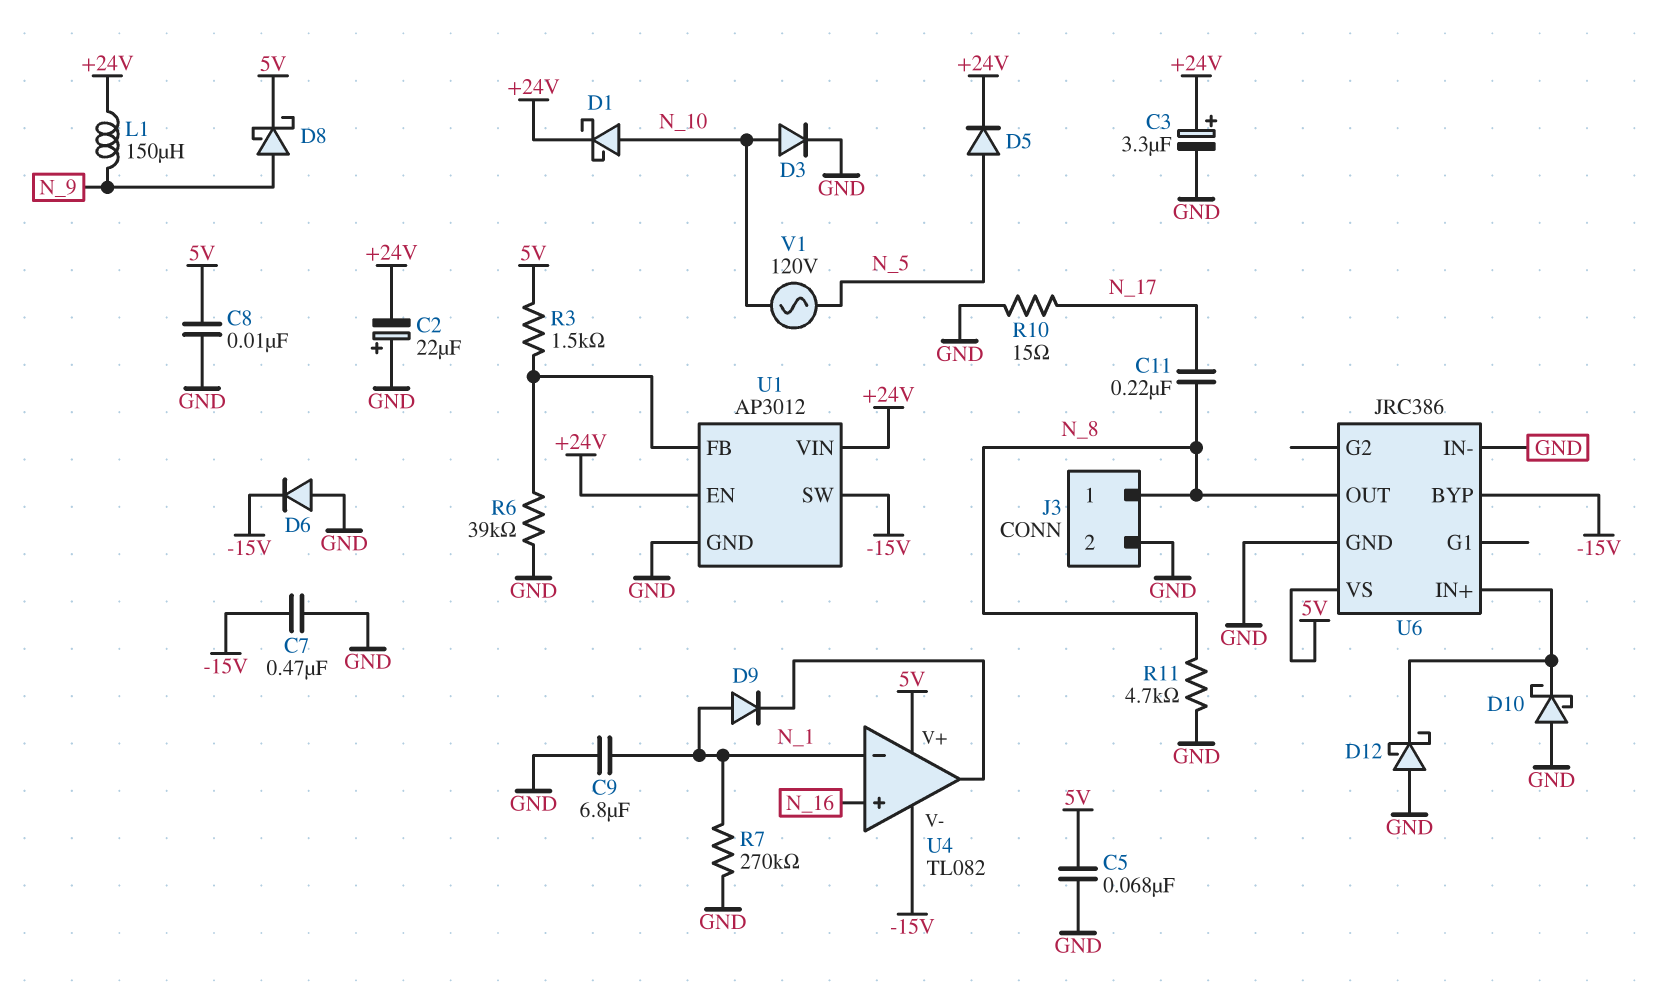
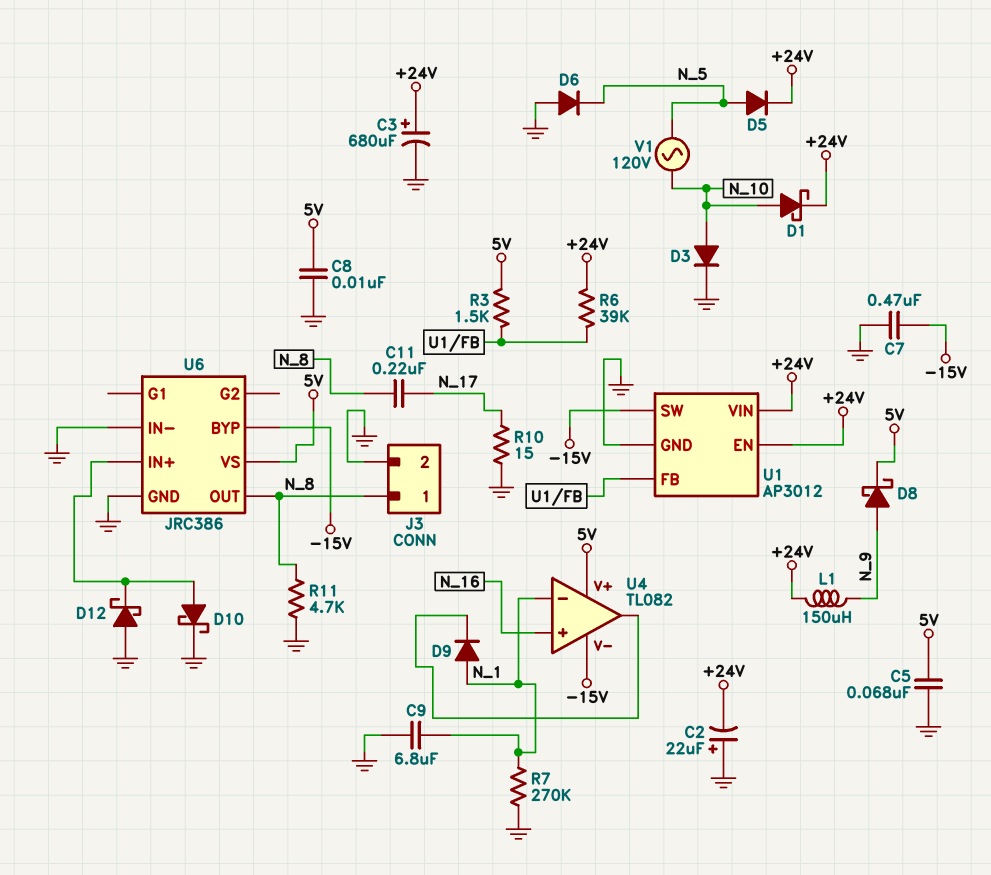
C3: 3.3uF (plus +24V, minus GND) -> 680uF (plus +24V, minus GND)
D6: diode (A GND, K -15V) -> diode (A GND, K N_5)
D10: schottky (A GND, K U6/IN+) -> schottky (A U6/IN+, K GND)
R6: 39k (GND, U1/FB) -> 39k (+24V, U1/FB)

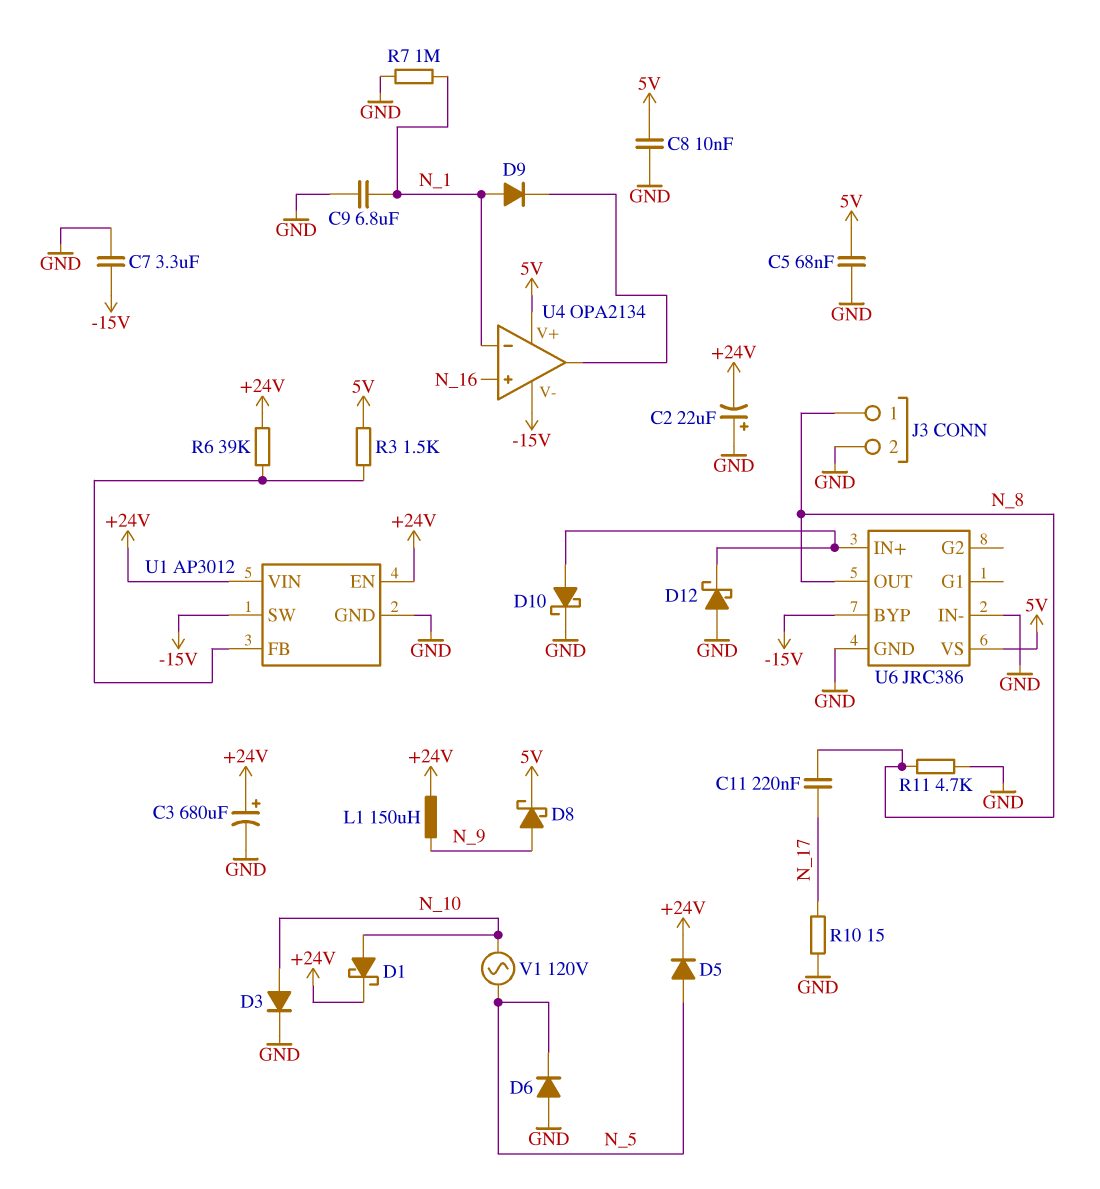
C7: 470nF (-15V, GND) -> 3.3uF (-15V, GND)
R7: 270k (GND, N_1) -> 1M (GND, N_1)
U4: TL082 -> OPA2134

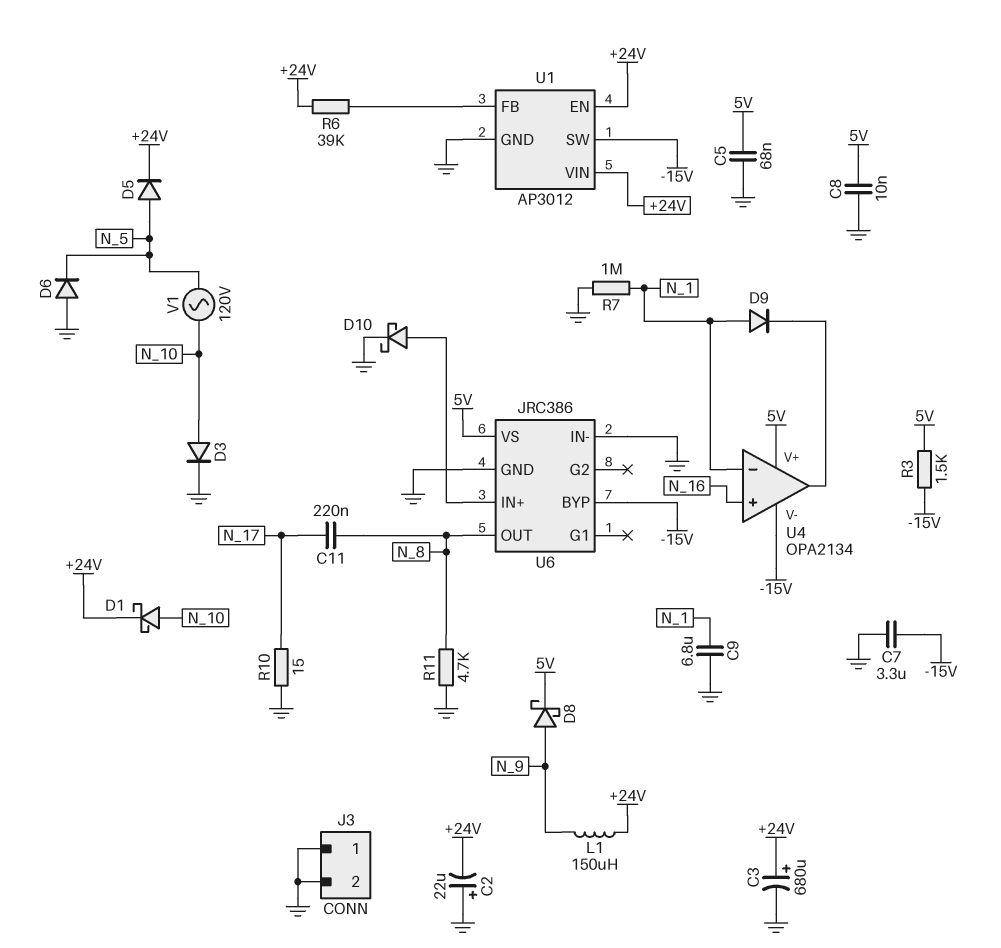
D12: schottky (A GND, K U6/IN+) -> none
J3 pin 1: N_8 -> GND
R3: 1.5k (5V, U1/FB) -> 1.5k (-15V, 5V)

